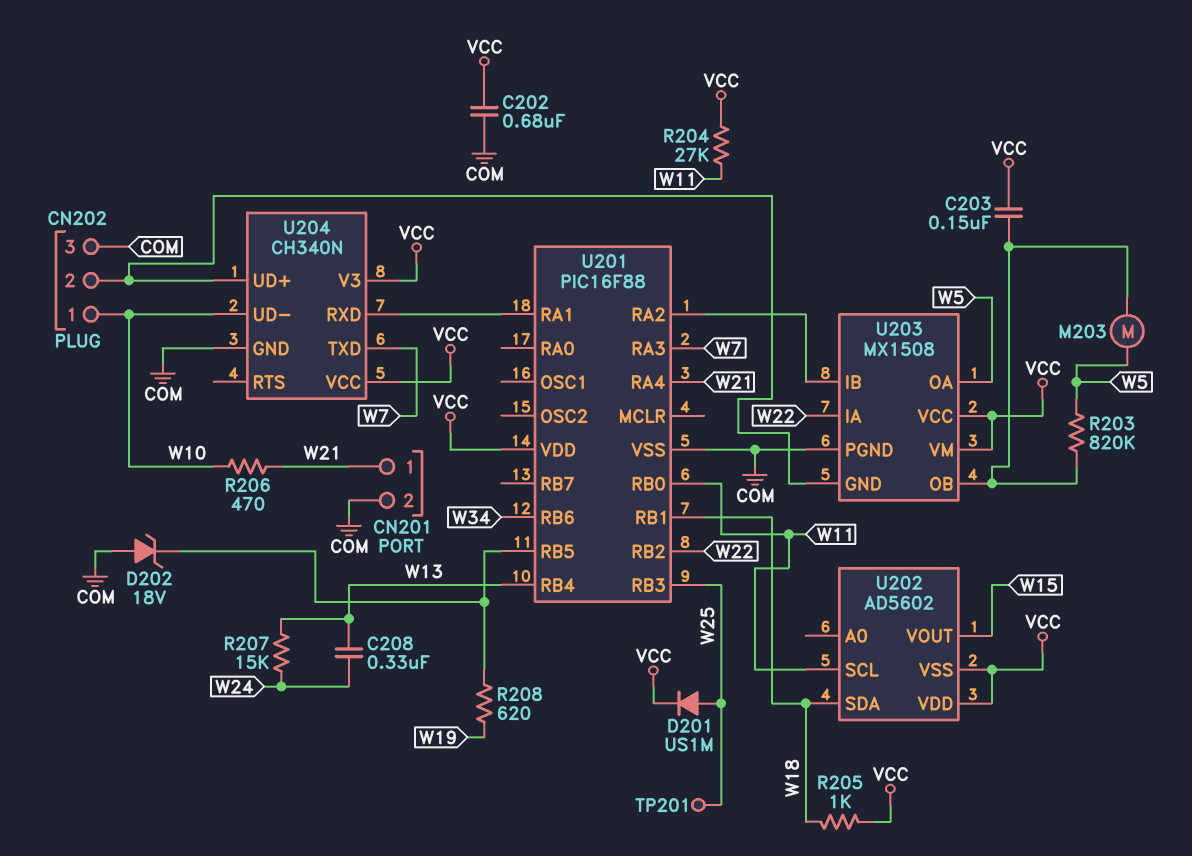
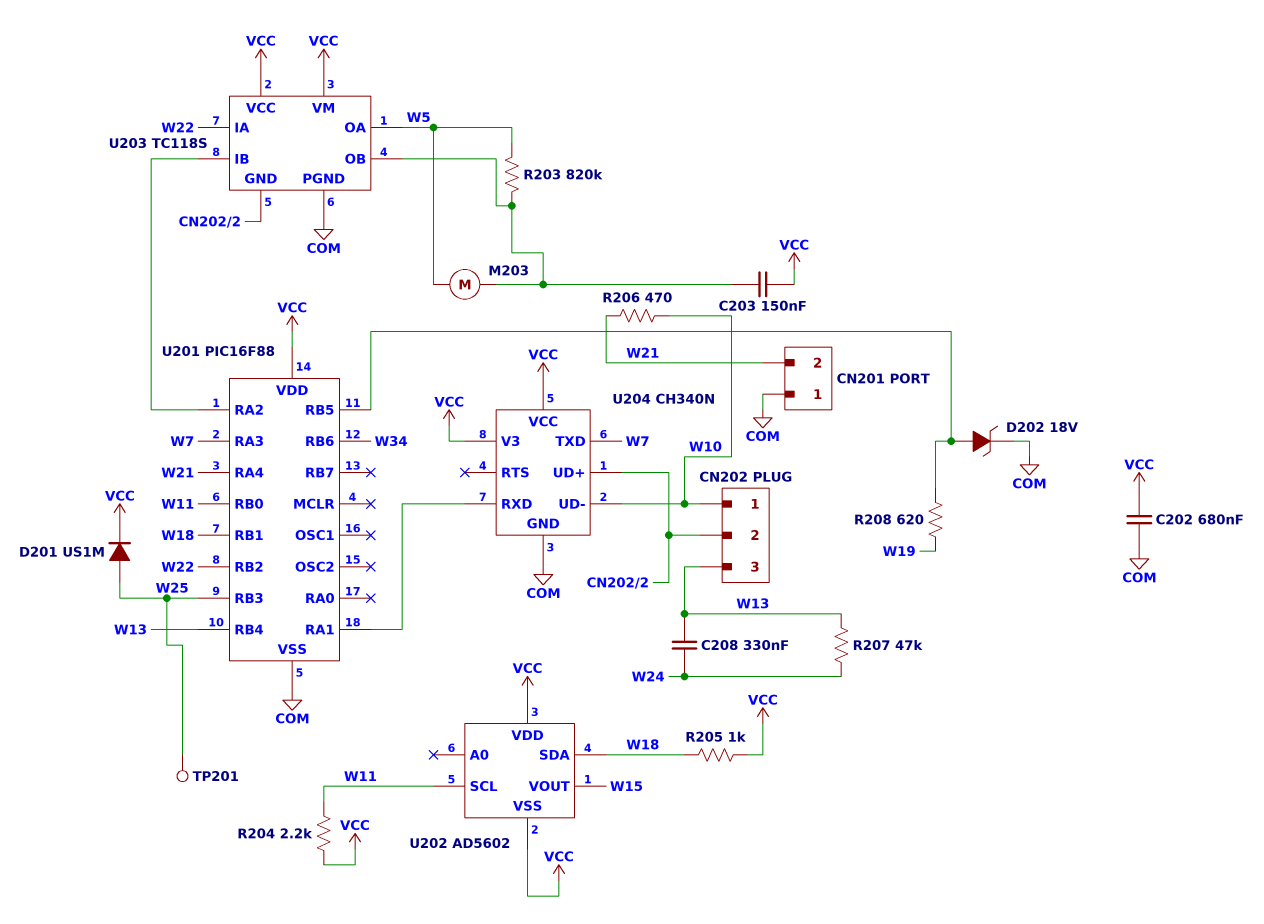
CN201 pin 1: W21 -> COM
CN201 pin 2: COM -> W21
CN202 pin 3: COM -> W13
D202: zener 18V (A COM, K U201/RB5) -> zener 18V (A U201/RB5, K COM)
R204: 27k (VCC, W11) -> 2.2k (VCC, W11)
R207: 15k (W13, W24) -> 47k (W13, W24)
U203: MX1508 -> TC118S

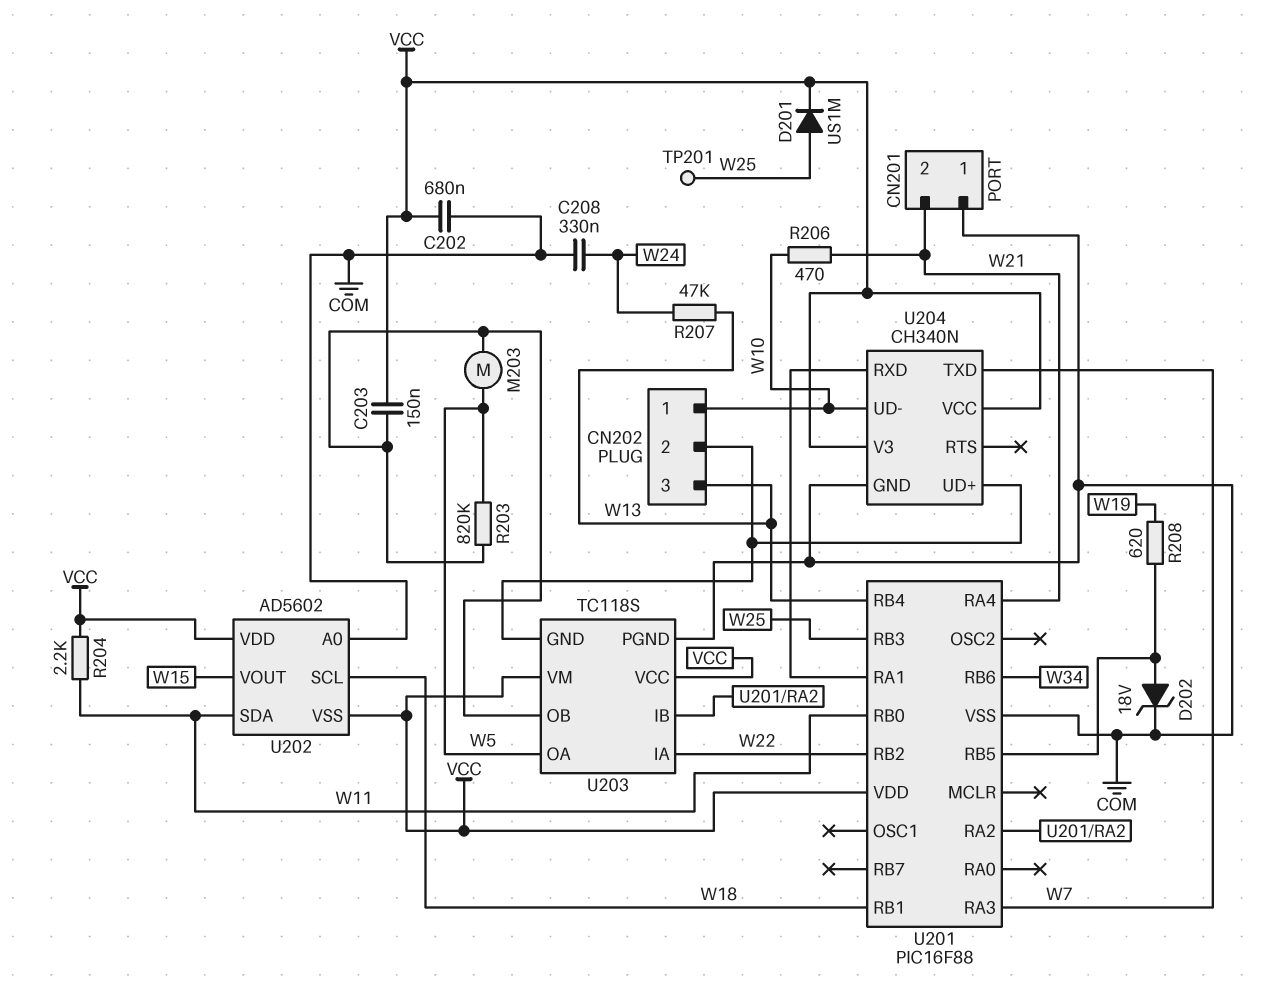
C208: 330nF (W13, W24) -> 330nF (COM, W24)
R205: 1k (VCC, W18) -> none
U202 pin A0: none -> COM
U202 pin SCL: W11 -> W18
U202 pin SDA: W18 -> W11

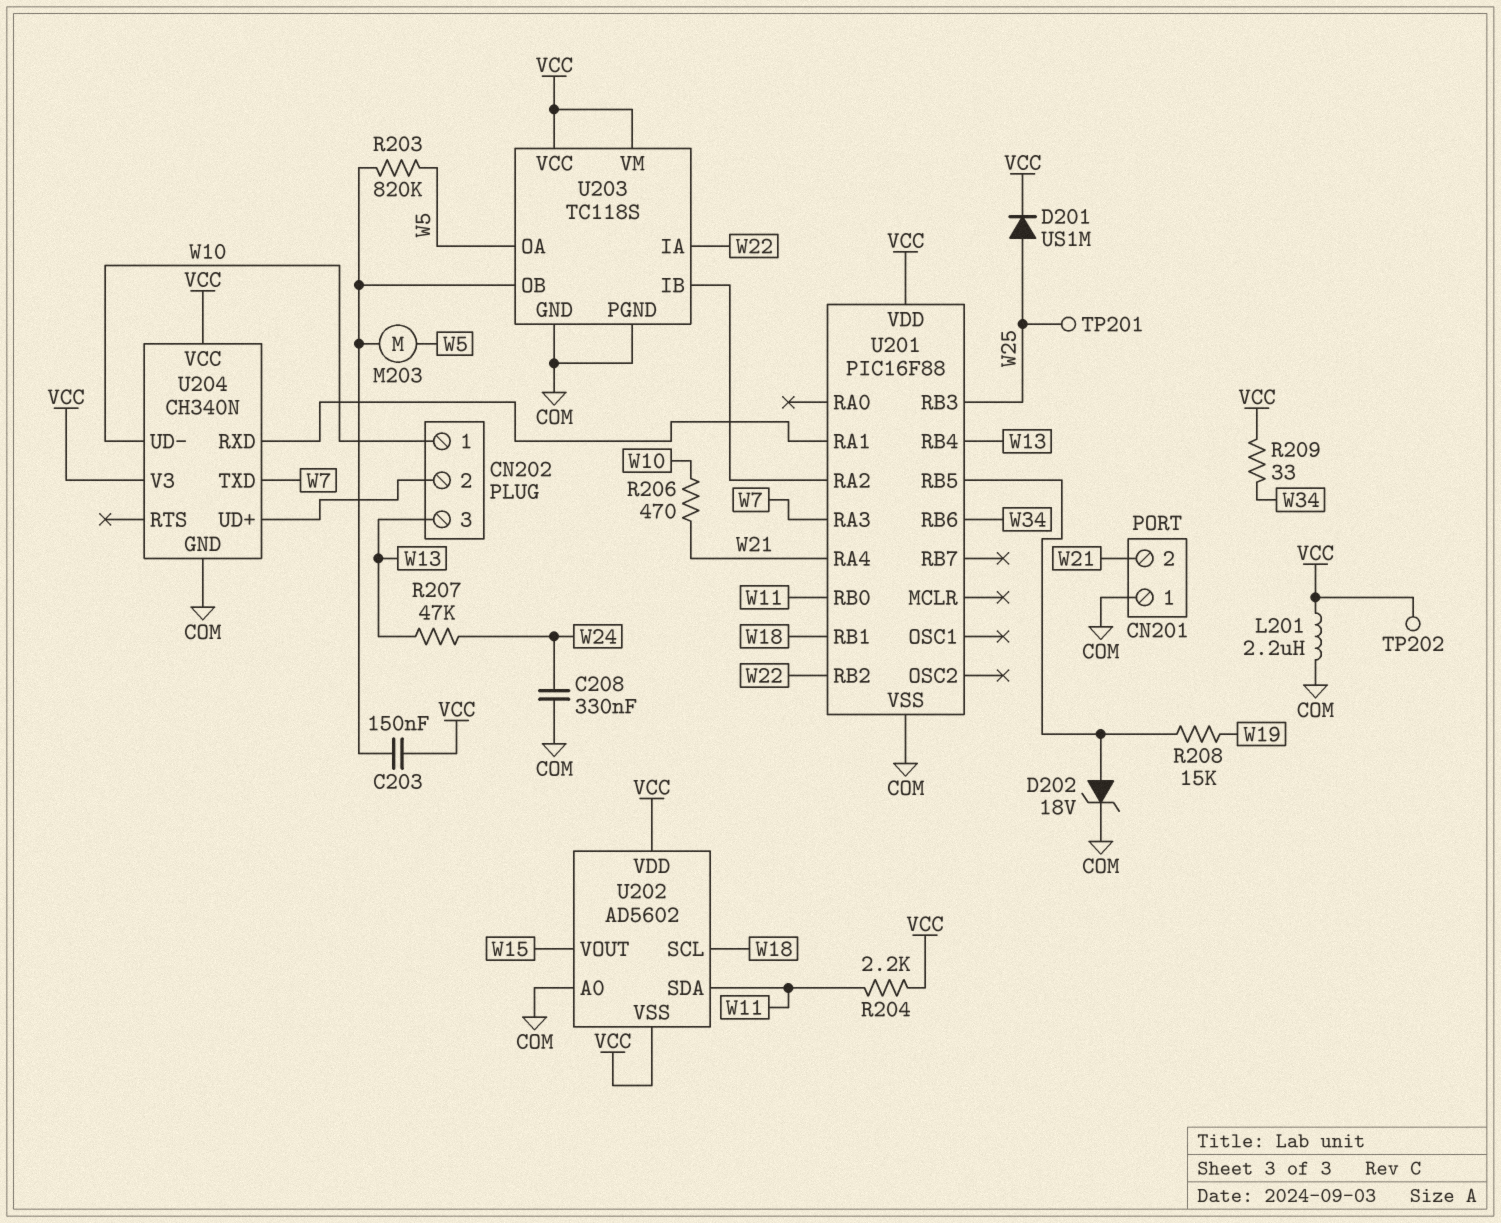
C202: 680nF (COM, VCC) -> none
L201: none -> 2.2uH (COM, VCC)
R208: 620 (U201/RB5, W19) -> 15k (U201/RB5, W19)
R209: none -> 33 (VCC, W34)
TP202: none -> test point (VCC)
U203 pin GND: CN202/2 -> COM

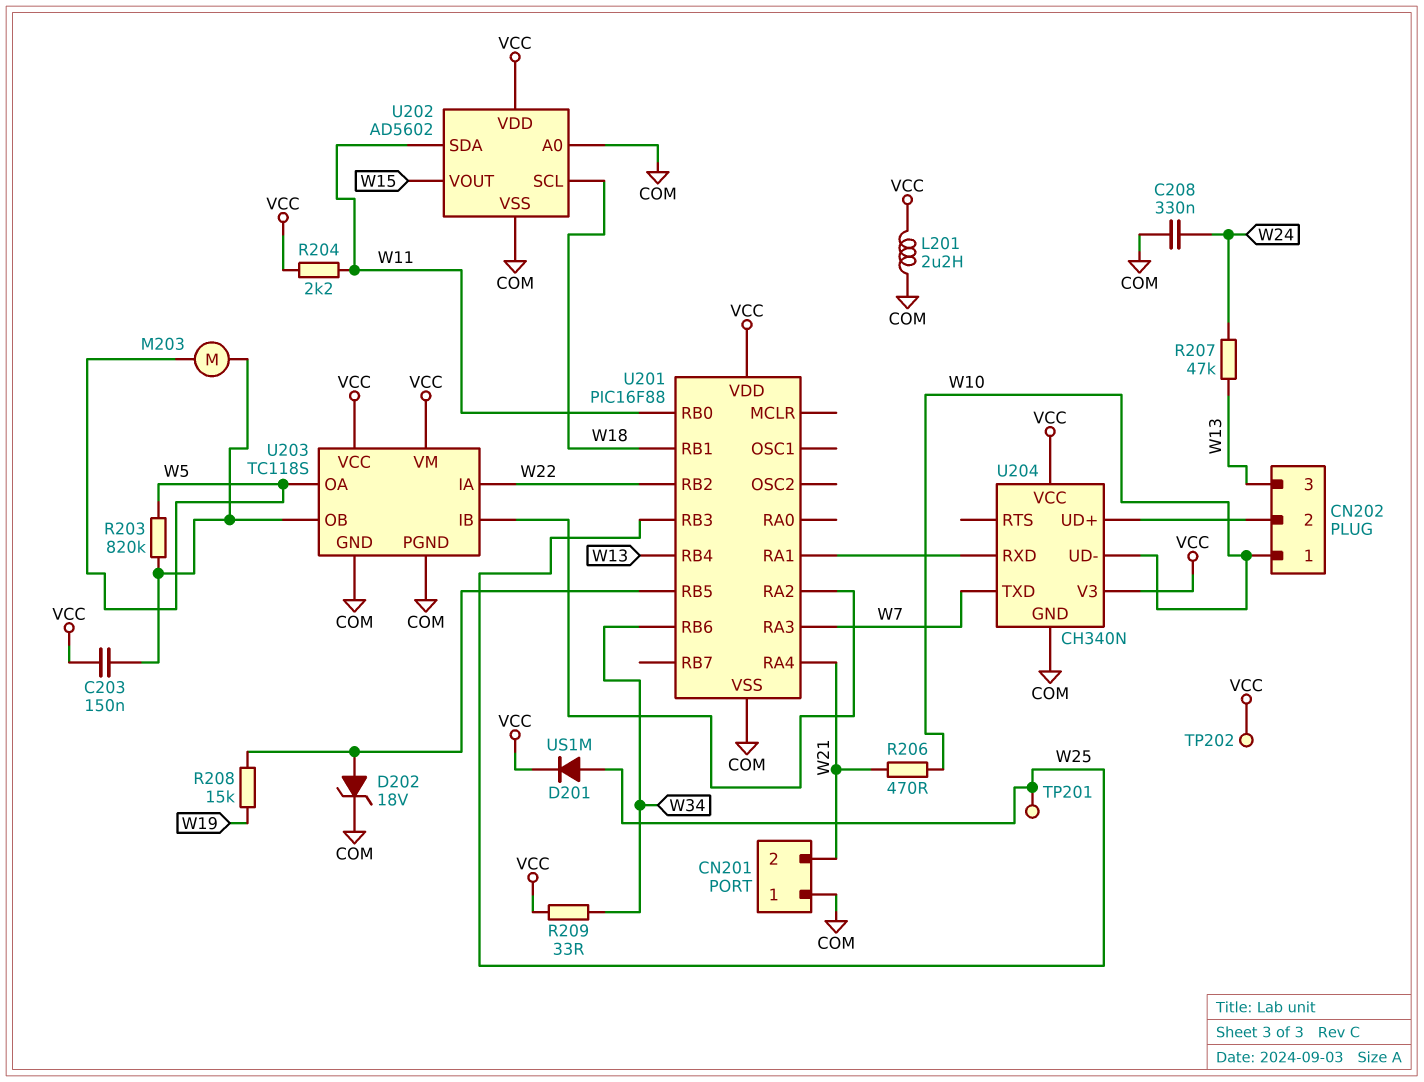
U202 pin VSS: VCC -> COM

